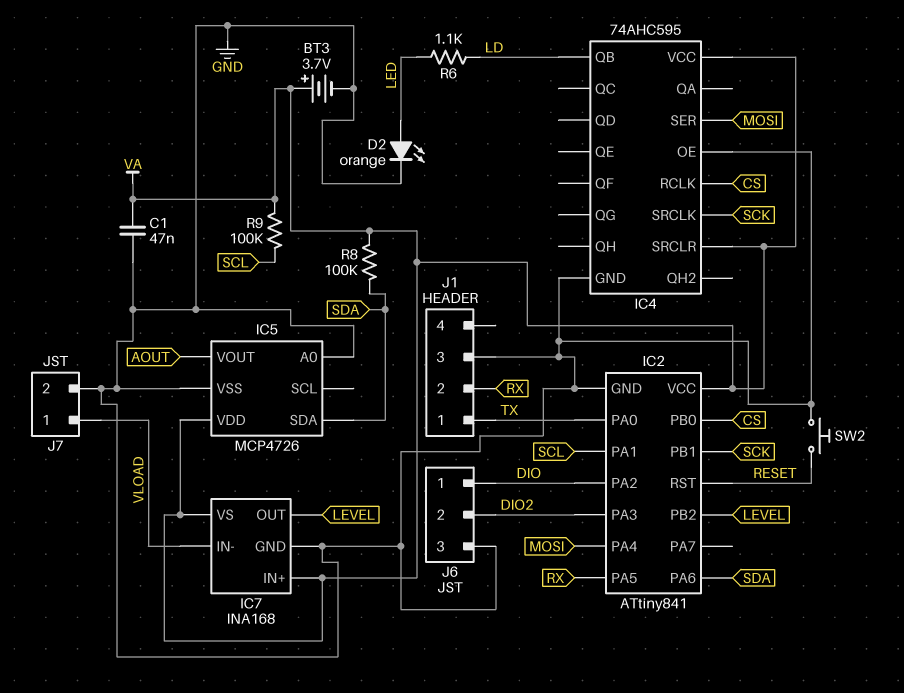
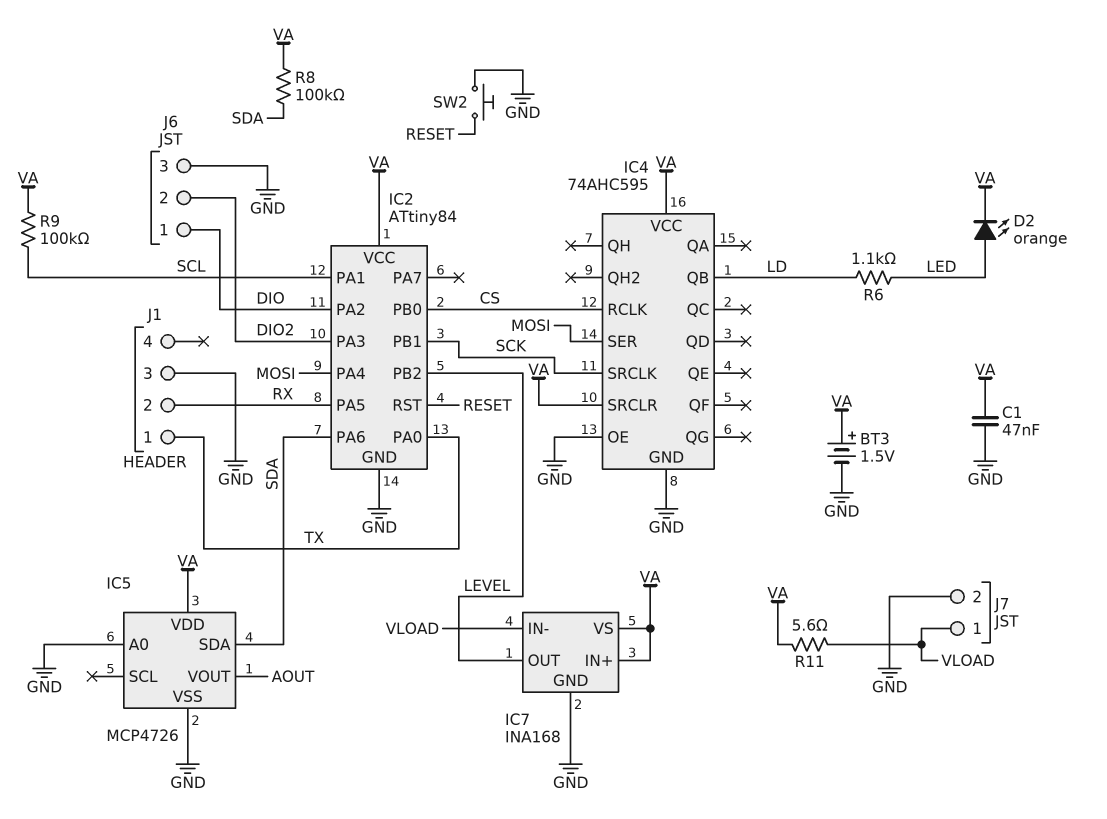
BT3: 3.7V (plus VA, minus GND) -> 1.5V (plus VA, minus GND)
D2: LED orange (A LED, K GND) -> LED orange (A LED, K VA)
IC2: ATtiny841 -> ATtiny84
R11: none -> 5.6 (VA, VLOAD)

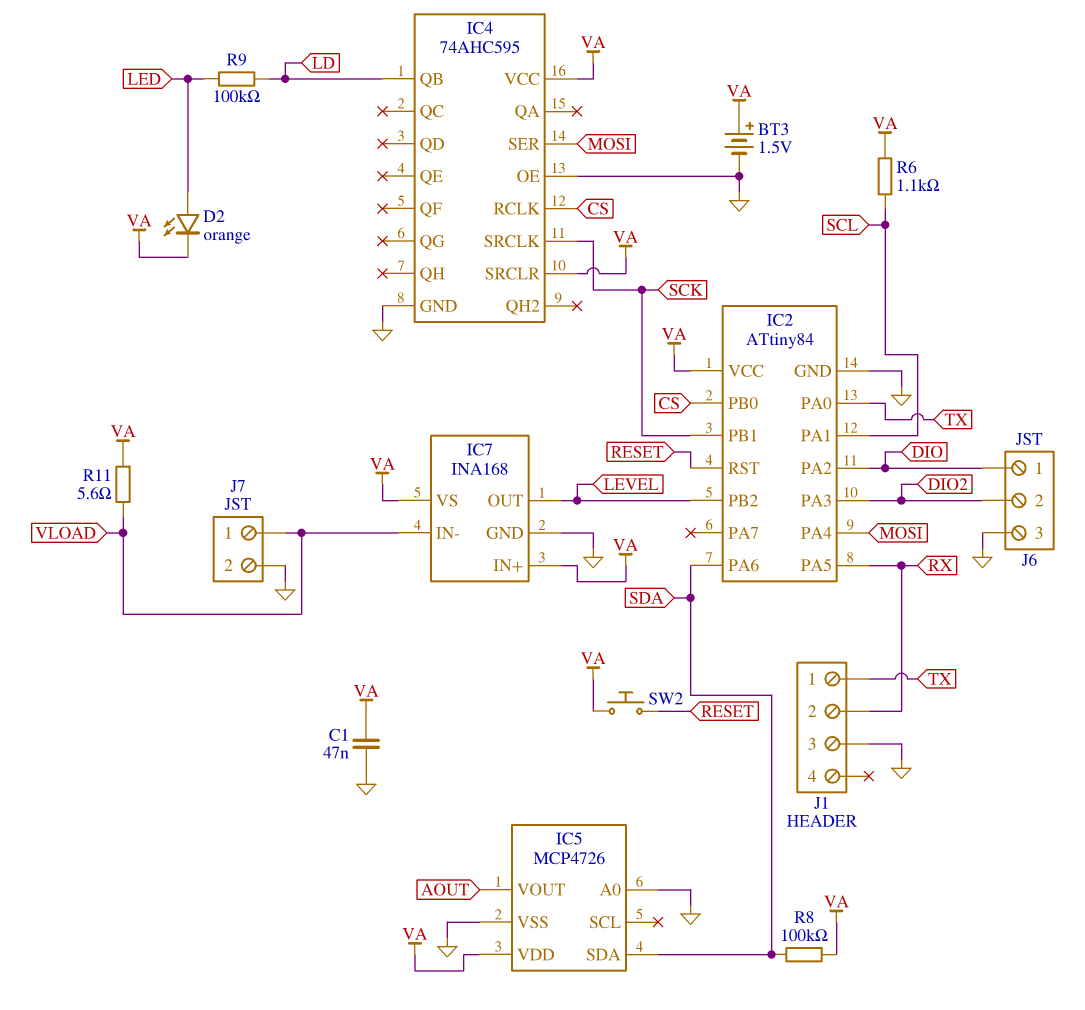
R6: 1.1k (LD, LED) -> 1.1k (SCL, VA)
R9: 100k (SCL, VA) -> 100k (LD, LED)
SW2: button (GND, RESET) -> button (RESET, VA)

